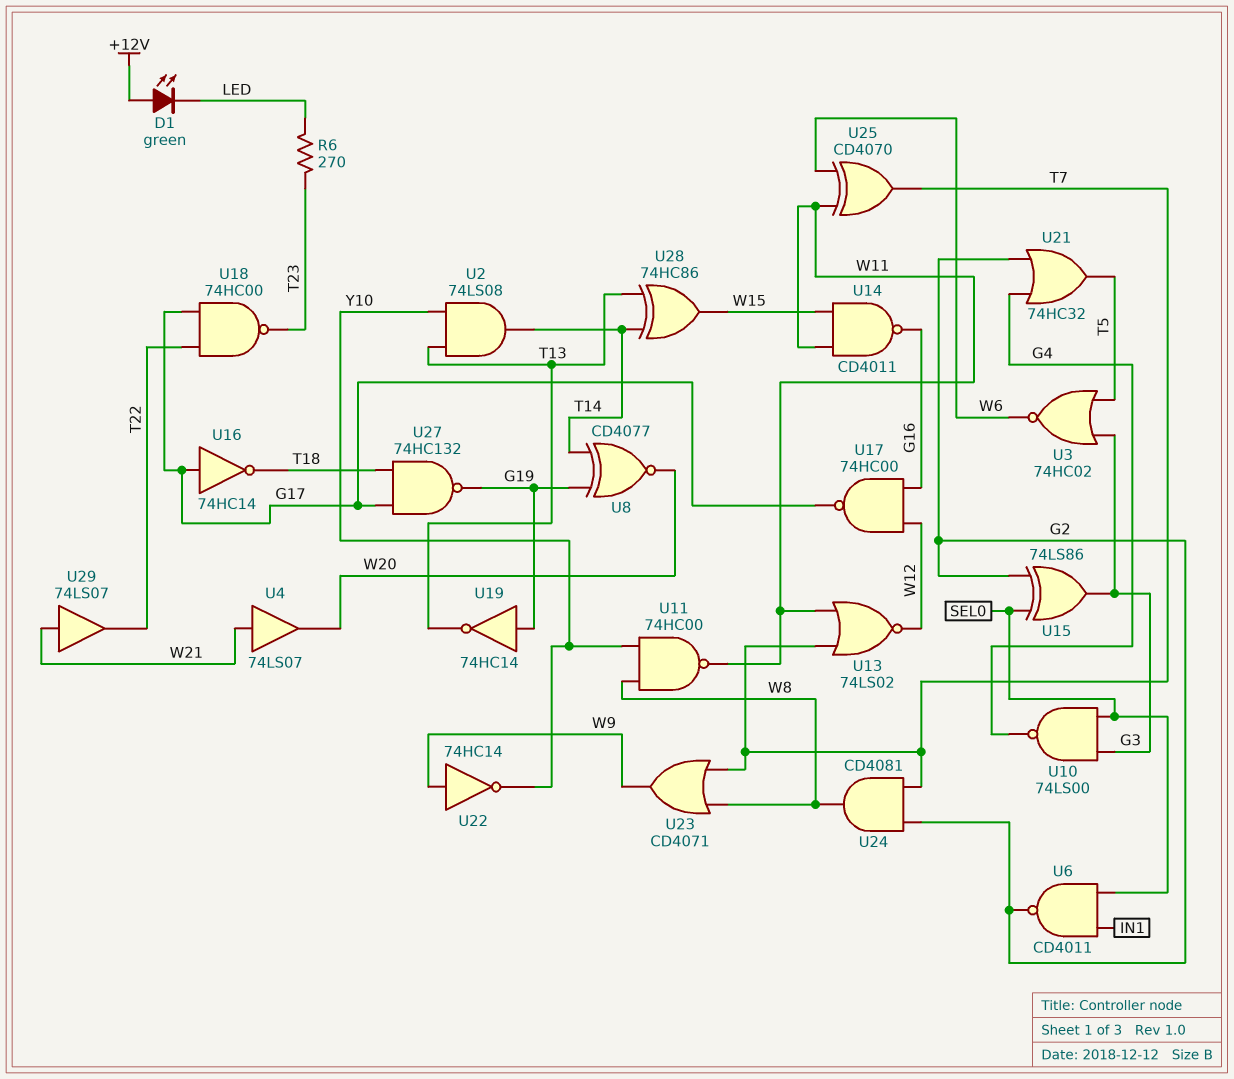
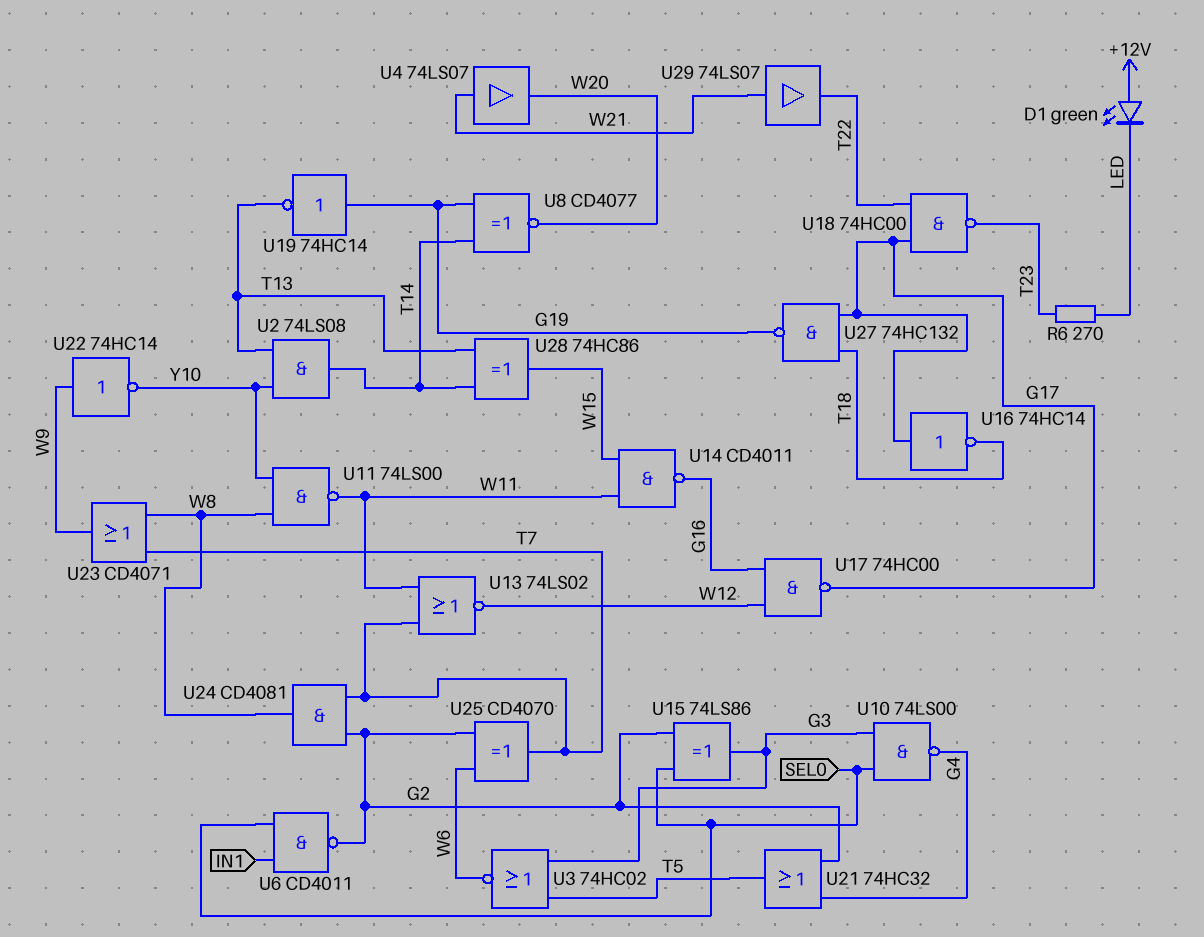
U11: NAND 74HC00 (in W8, in Y10, out W11) -> NAND 74LS00 (in W8, in Y10, out W11)
U25: XOR CD4070 (in W6, in W11, out T7) -> XOR CD4070 (in G2, in W6, out T7)

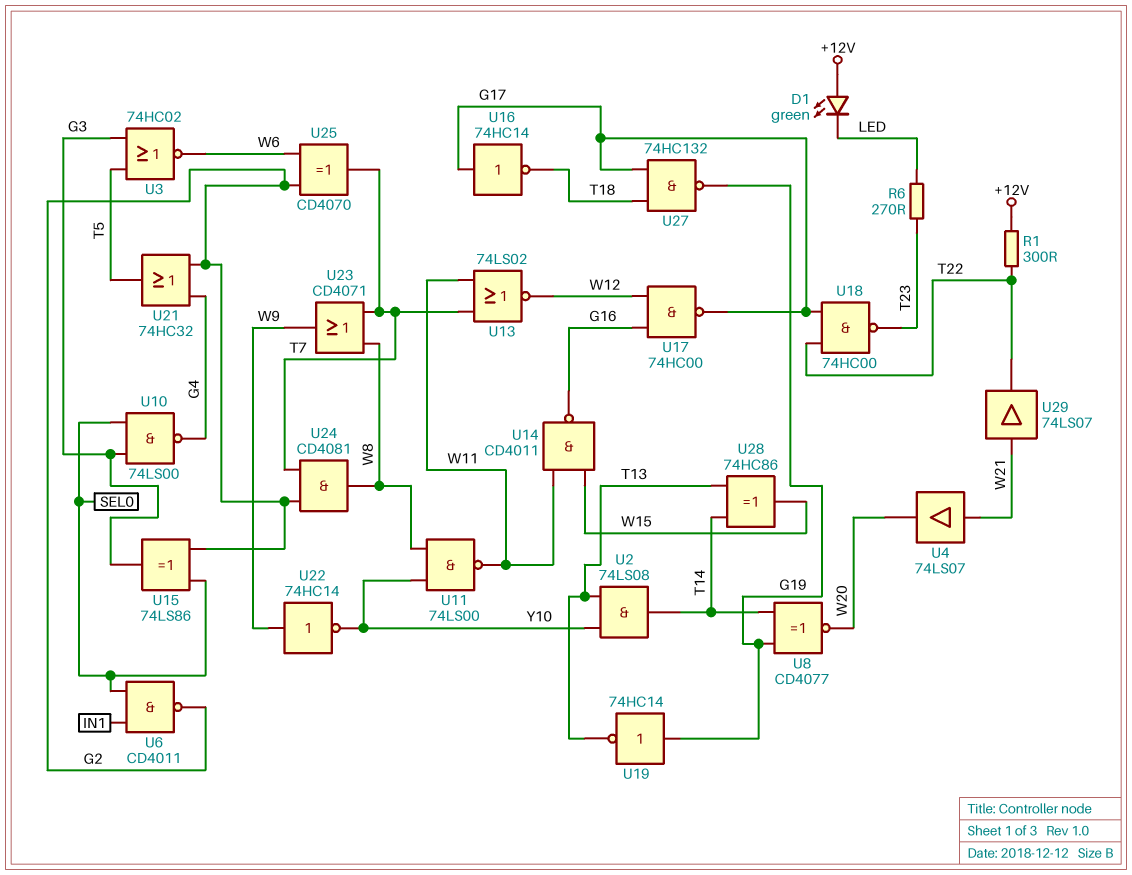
R1: none -> 300 (+12V, T22)

